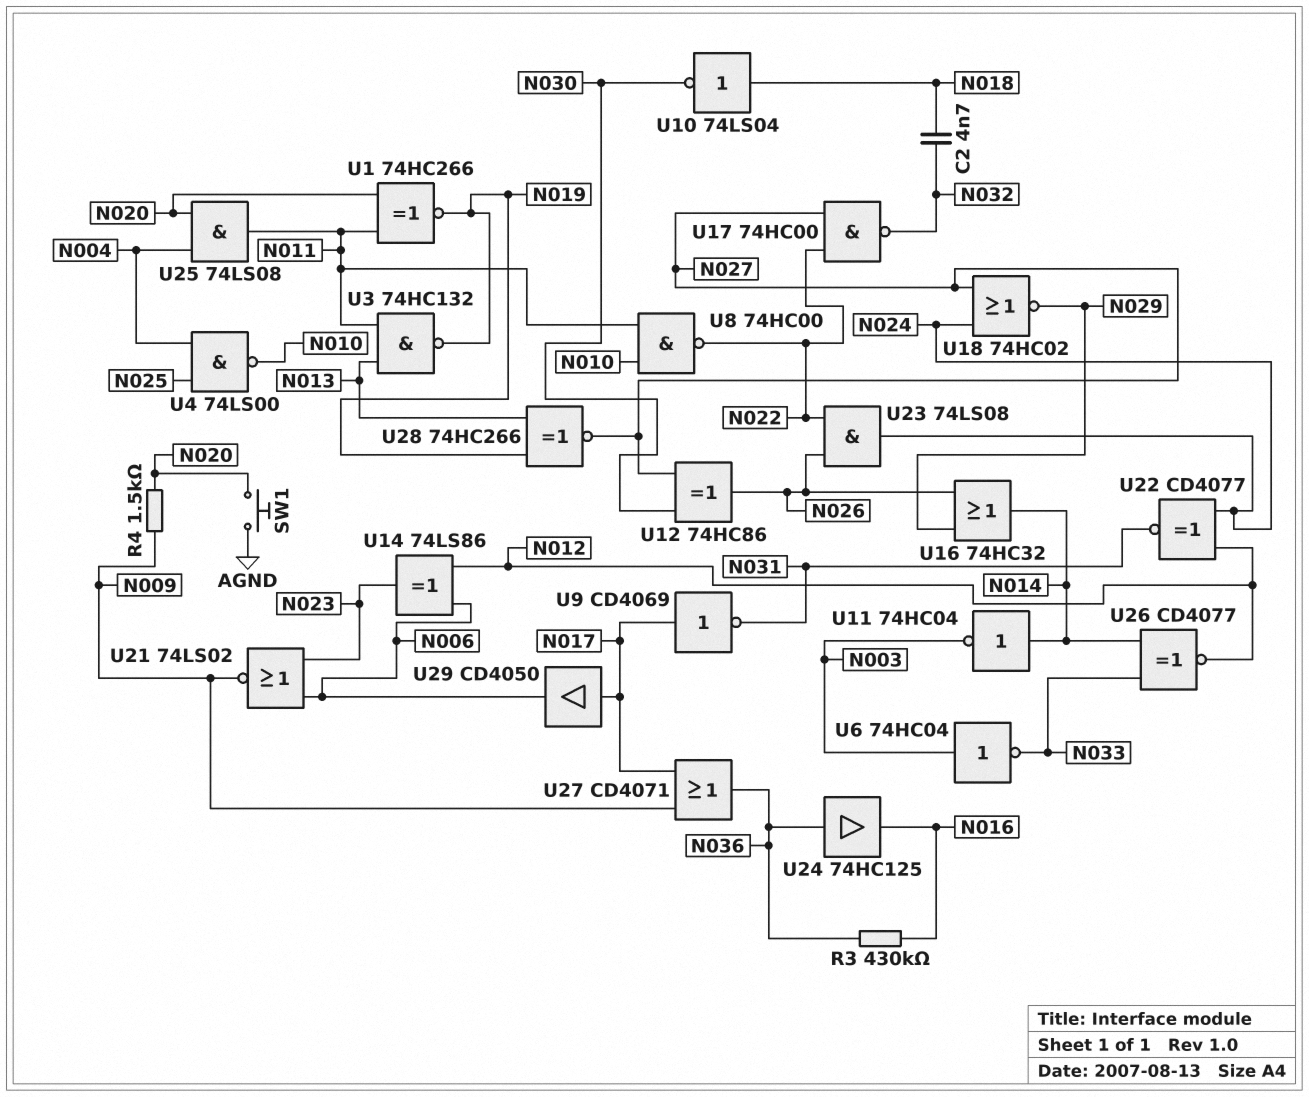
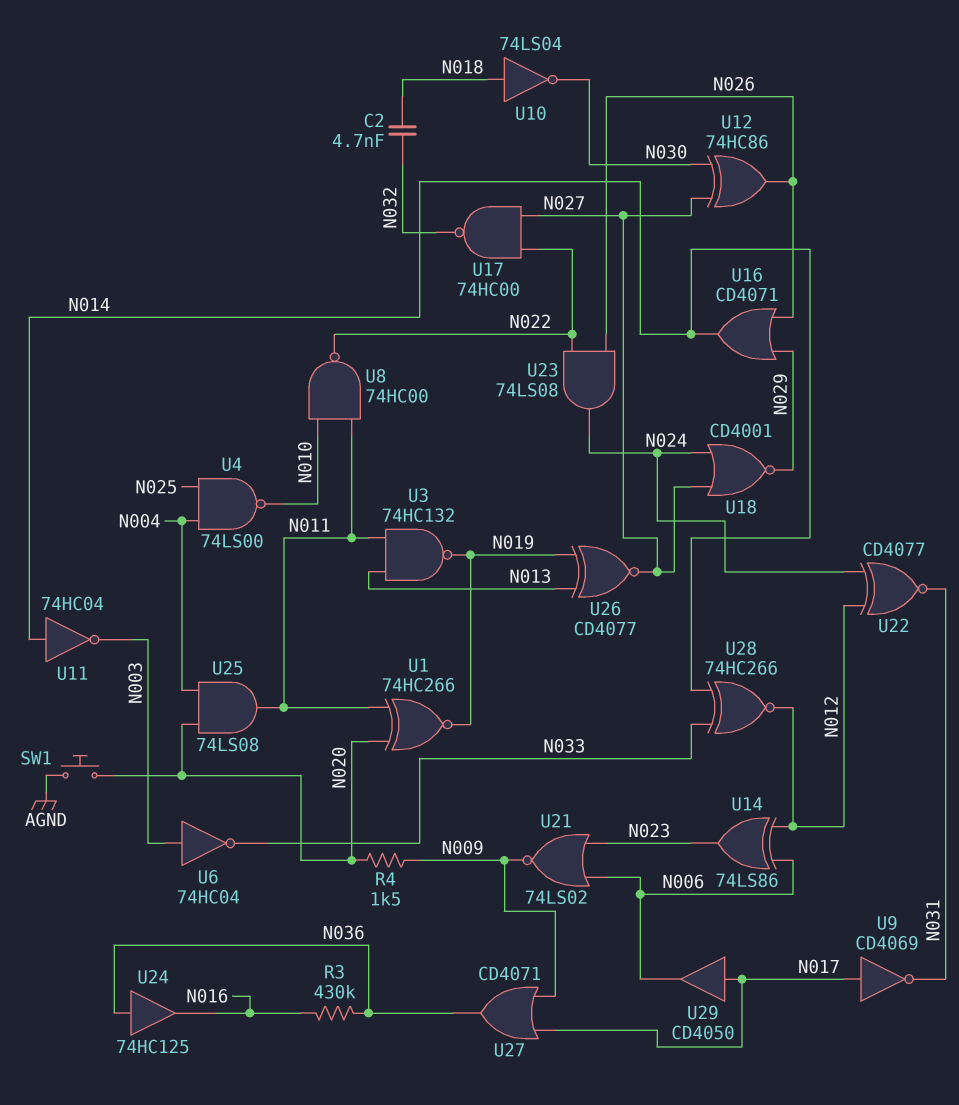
U16: OR 74HC32 (in N026, in N029, out N014) -> OR CD4071 (in N026, in N029, out N014)
U18: NOR 74HC02 (in N024, in N027, out N029) -> NOR CD4001 (in N024, in N027, out N029)
U26: XNOR CD4077 (in N014, in N033, out N012) -> XNOR CD4077 (in N013, in N019, out N027)
U28: XNOR 74HC266 (in N013, in N019, out N027) -> XNOR 74HC266 (in N014, in N033, out N012)

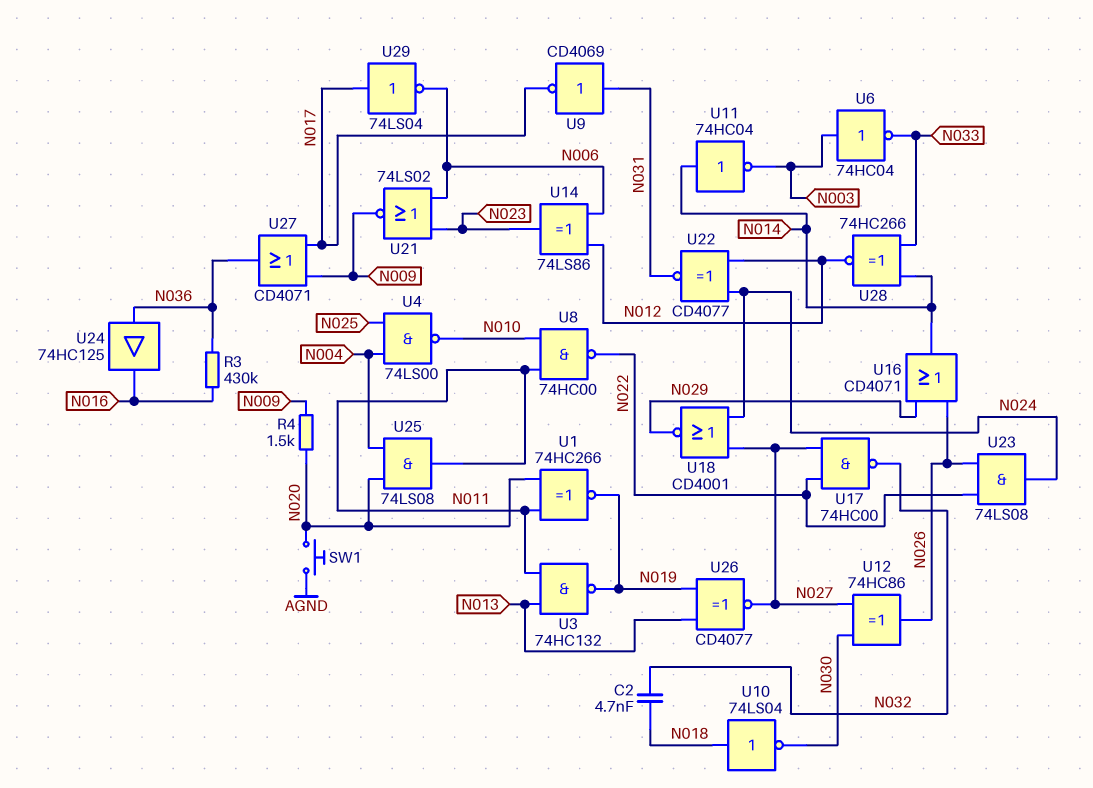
U9: NOT CD4069 (in N017, out N031) -> NOT CD4069 (in N031, out N017)
U29: buffer CD4050 (in N017, out N006) -> NOT 74LS04 (in N017, out N006)

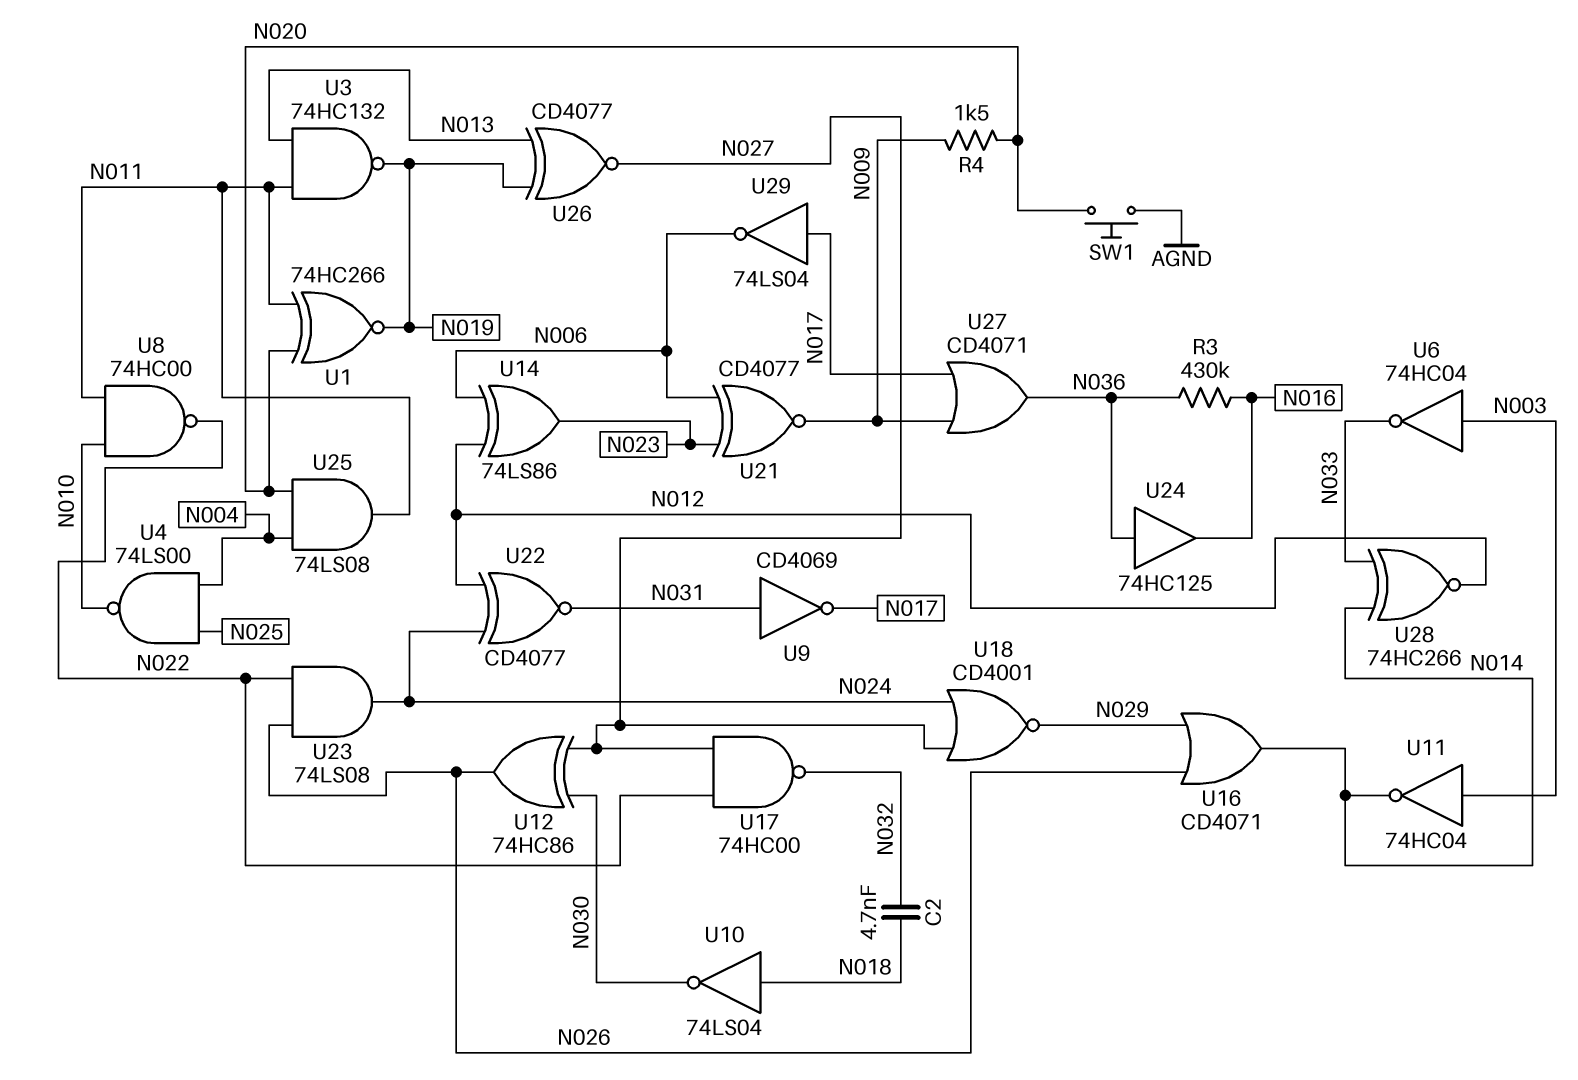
U11: NOT 74HC04 (in N014, out N003) -> NOT 74HC04 (in N003, out N014)
U21: NOR 74LS02 (in N006, in N023, out N009) -> XNOR CD4077 (in N006, in N023, out N009)

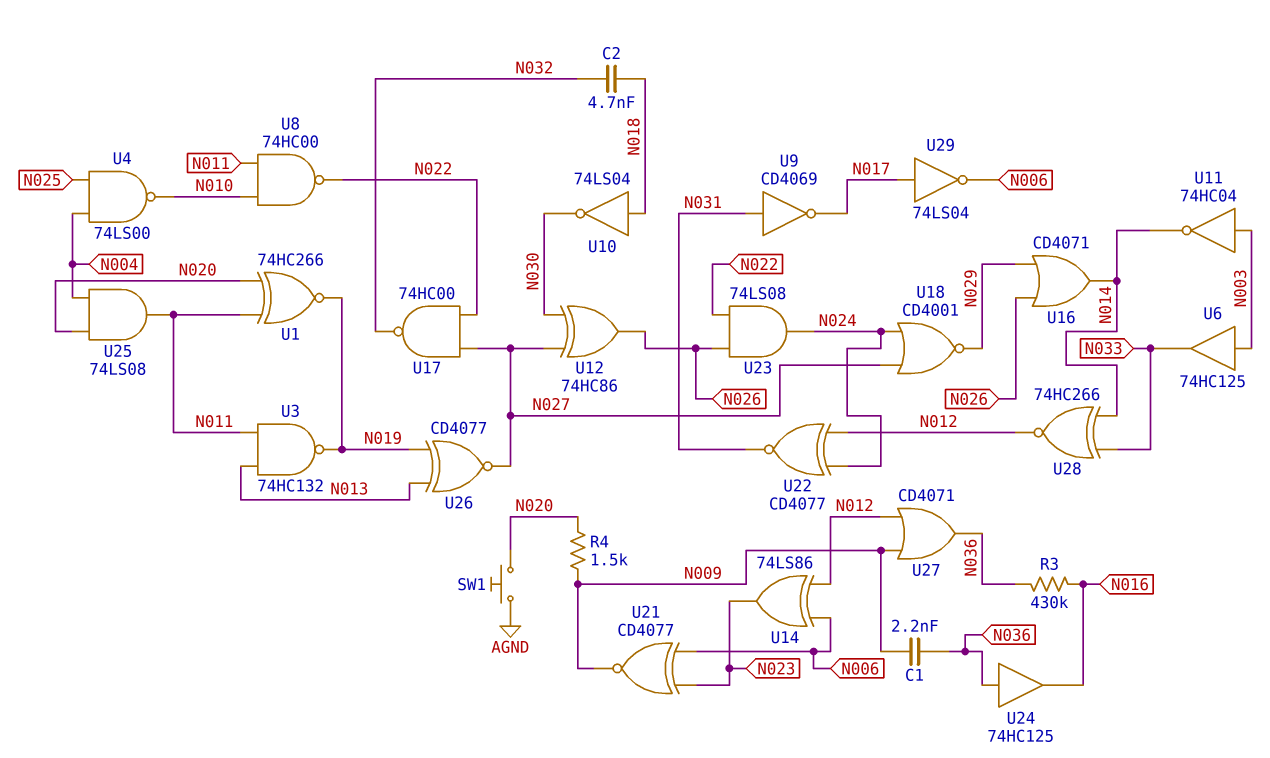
C1: none -> 2.2nF (N009, N036)
U6: NOT 74HC04 (in N003, out N033) -> buffer 74HC125 (in N003, out N033)
U27: OR CD4071 (in N009, in N017, out N036) -> OR CD4071 (in N009, in N012, out N036)

